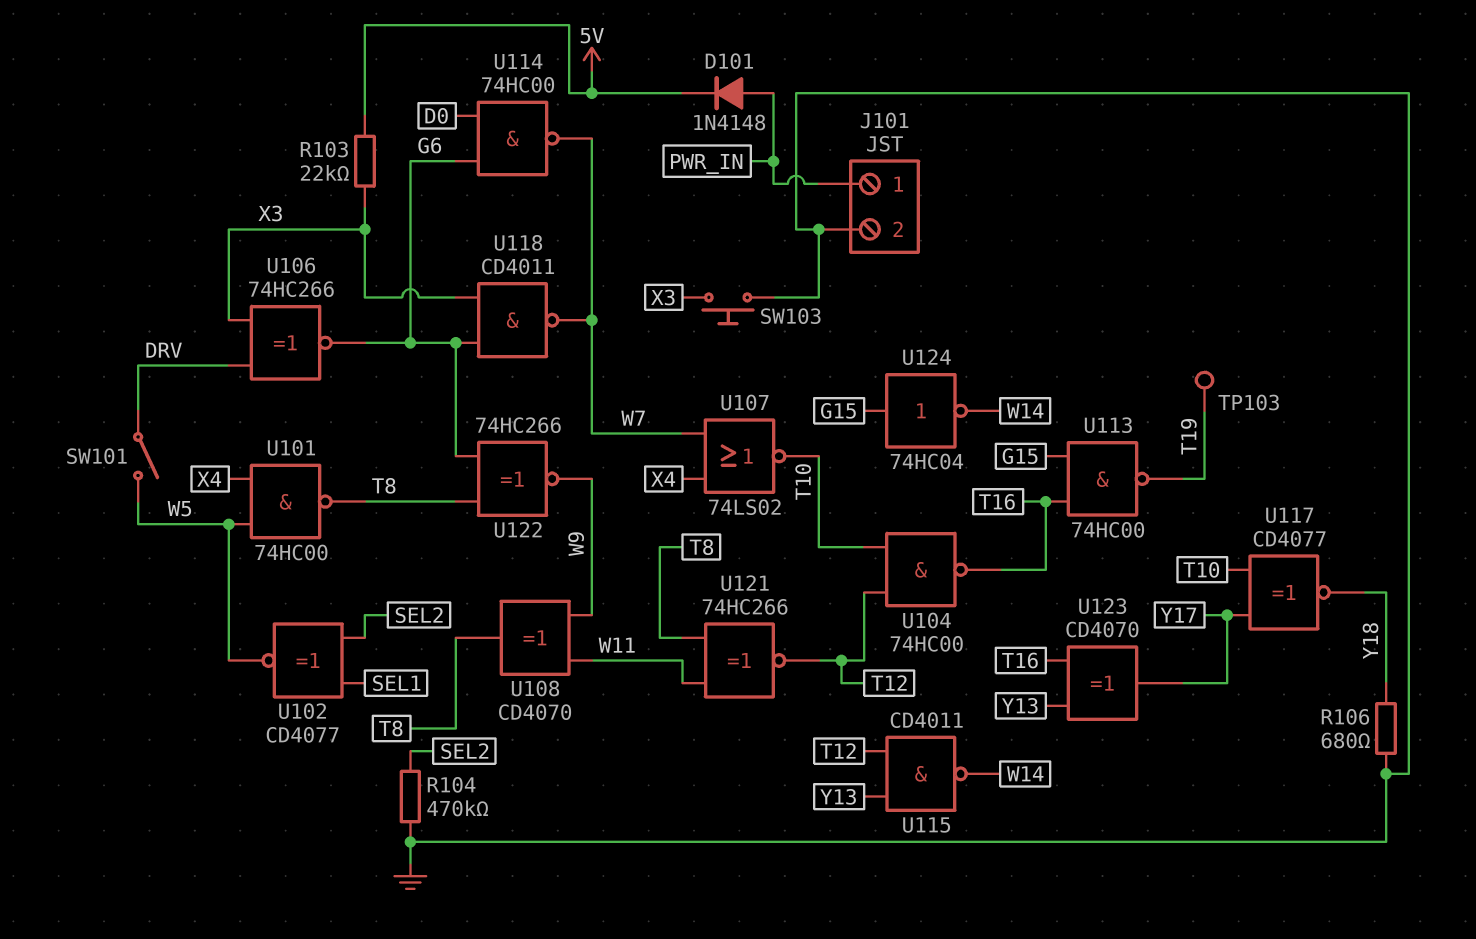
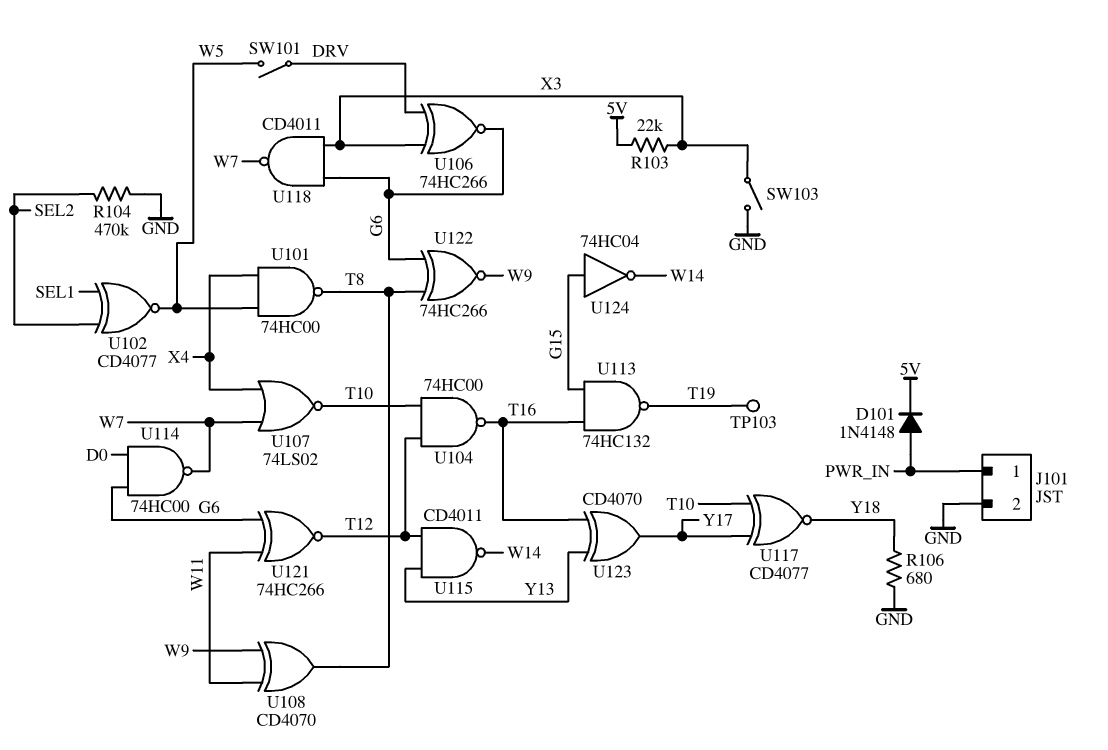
SW103: button (GND, X3) -> switch (GND, X3)
U113: NAND 74HC00 (in G15, in T16, out T19) -> NAND 74HC132 (in G15, in T16, out T19)
U121: XNOR 74HC266 (in T8, in W11, out T12) -> XNOR 74HC266 (in G6, in W11, out T12)

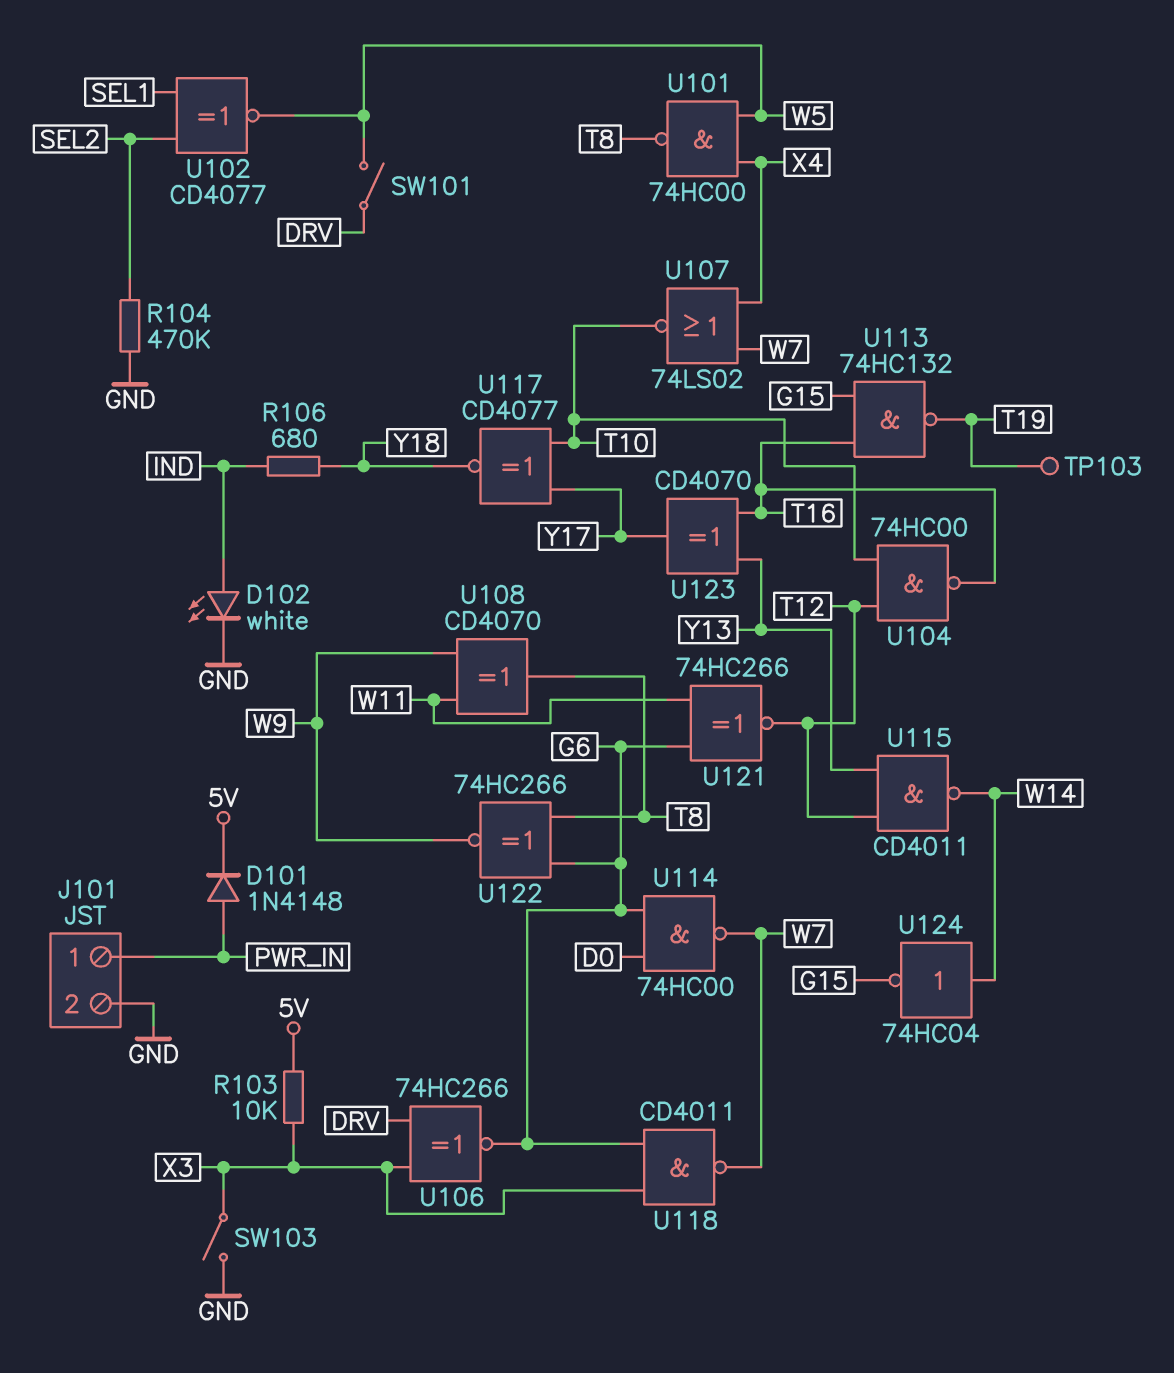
D102: none -> LED white (A IND, K GND)
R103: 22k (5V, X3) -> 10k (5V, X3)
R106: 680 (GND, Y18) -> 680 (IND, Y18)
U124: NOT 74HC04 (in G15, out W14) -> NOT 74HC04 (in W14, out G15)

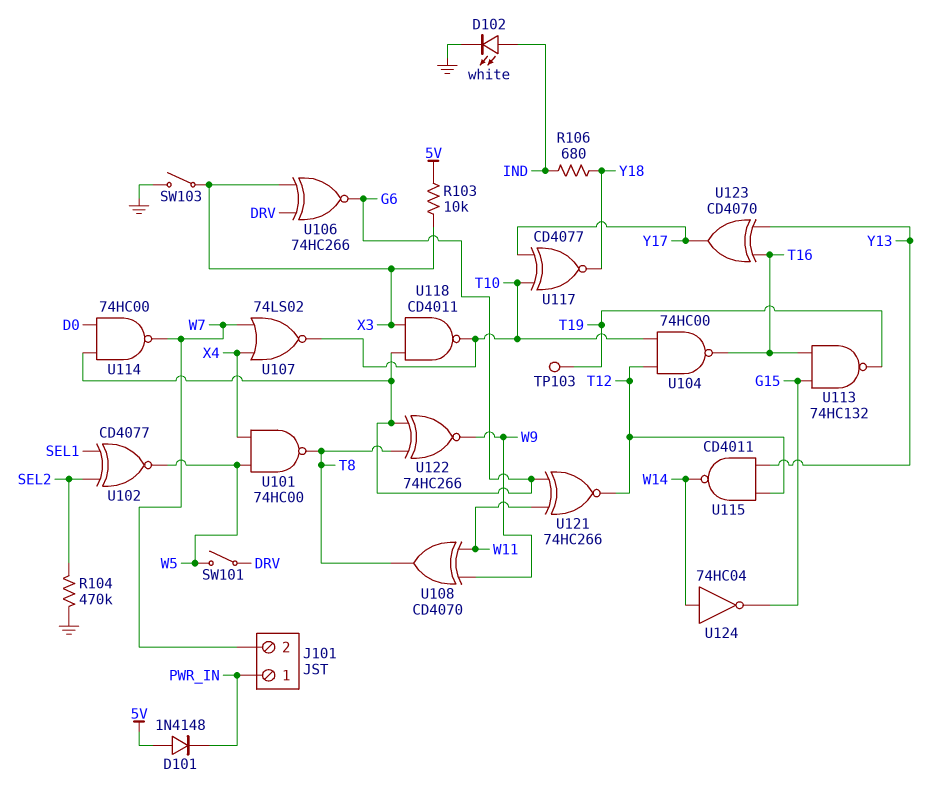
D101: diode 1N4148 (A PWR_IN, K 5V) -> diode 1N4148 (A 5V, K PWR_IN)
J101 pin 2: GND -> W7
U118: NAND CD4011 (in G6, in X3, out W7) -> NAND CD4011 (in G6, in X3, out T10)

